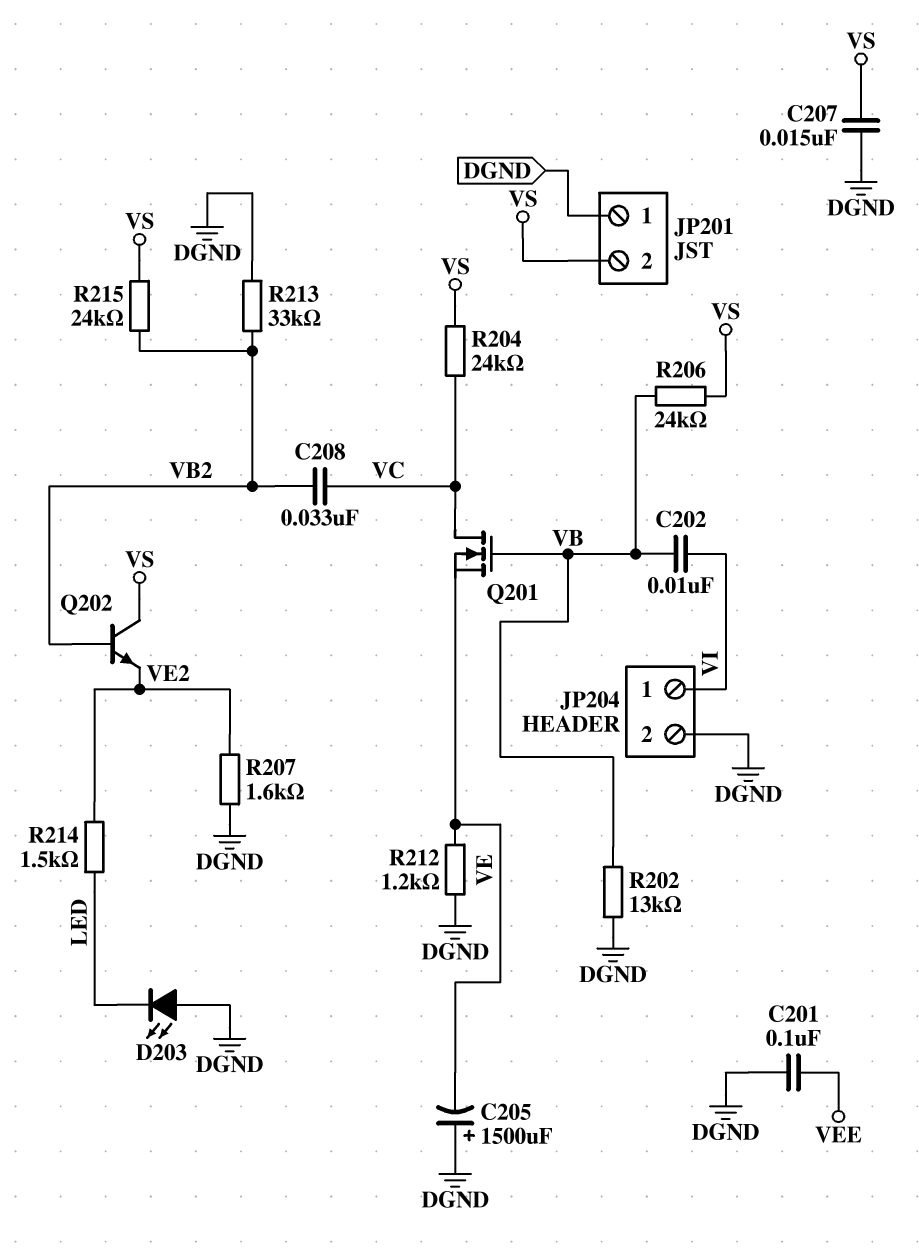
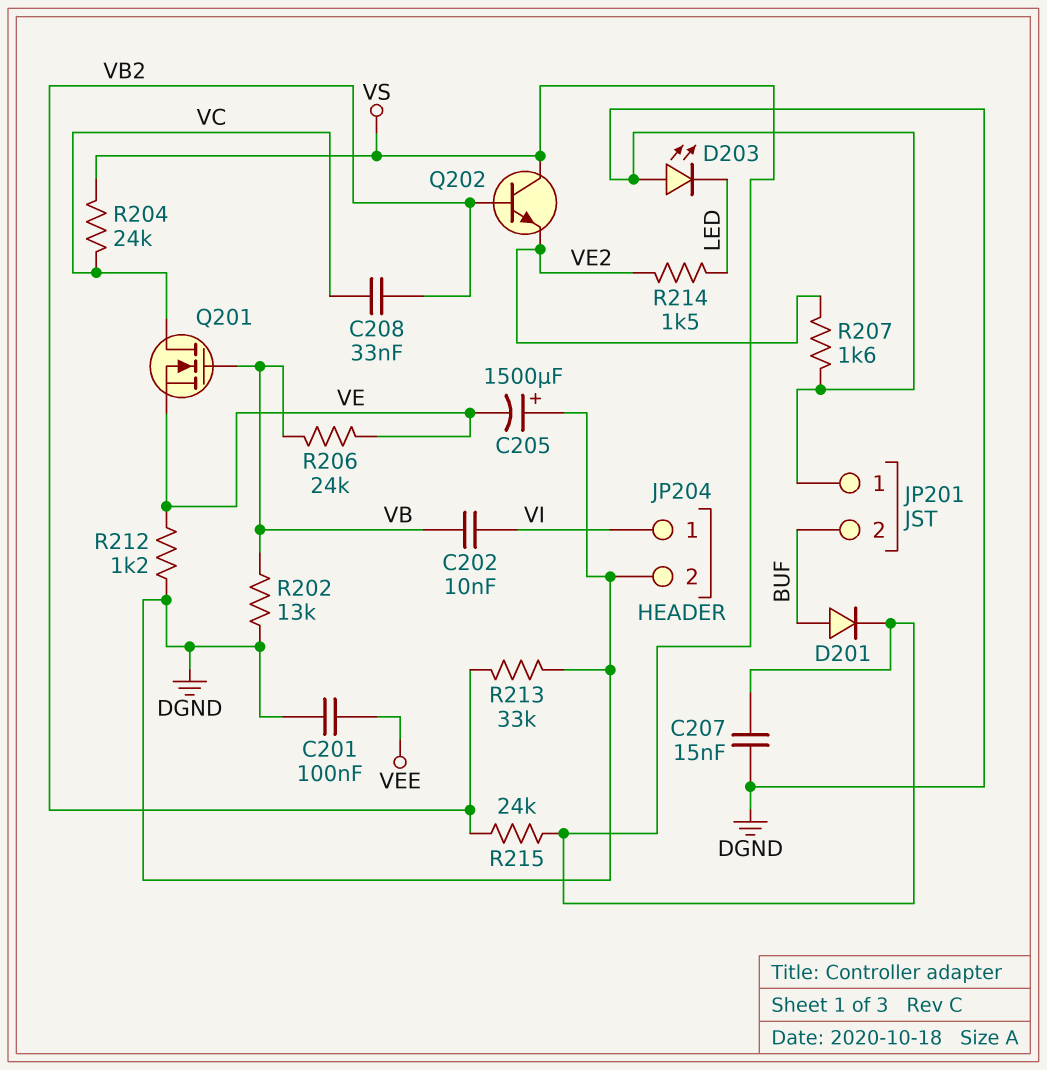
D201: none -> diode (A BUF, K VS)
JP201 pin 2: VS -> BUF
R206: 24k (VB, VS) -> 24k (VB, VE)

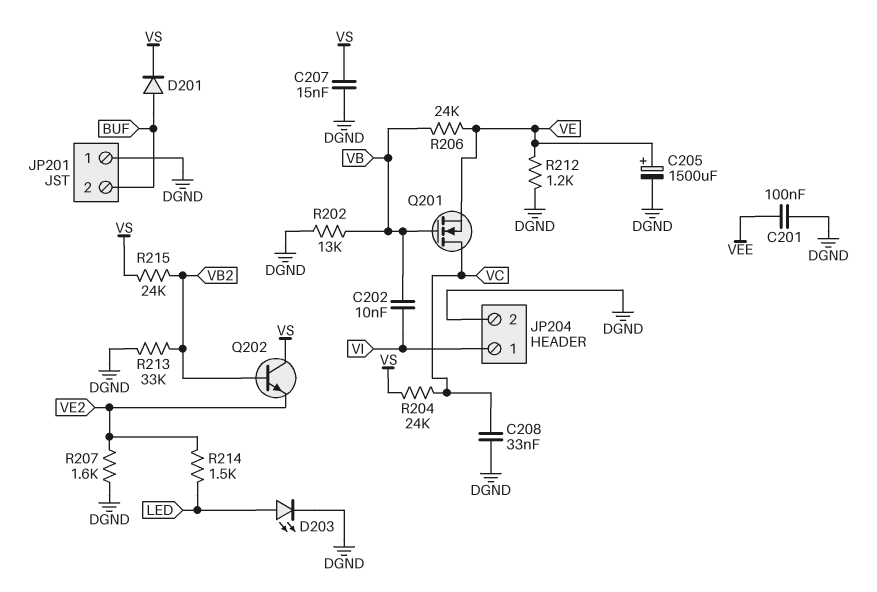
C205: 1500uF (plus DGND, minus VE) -> 1500uF (plus VE, minus DGND)
C208: 33nF (VB2, VC) -> 33nF (DGND, VC)
D203: LED (A DGND, K LED) -> LED (A LED, K DGND)

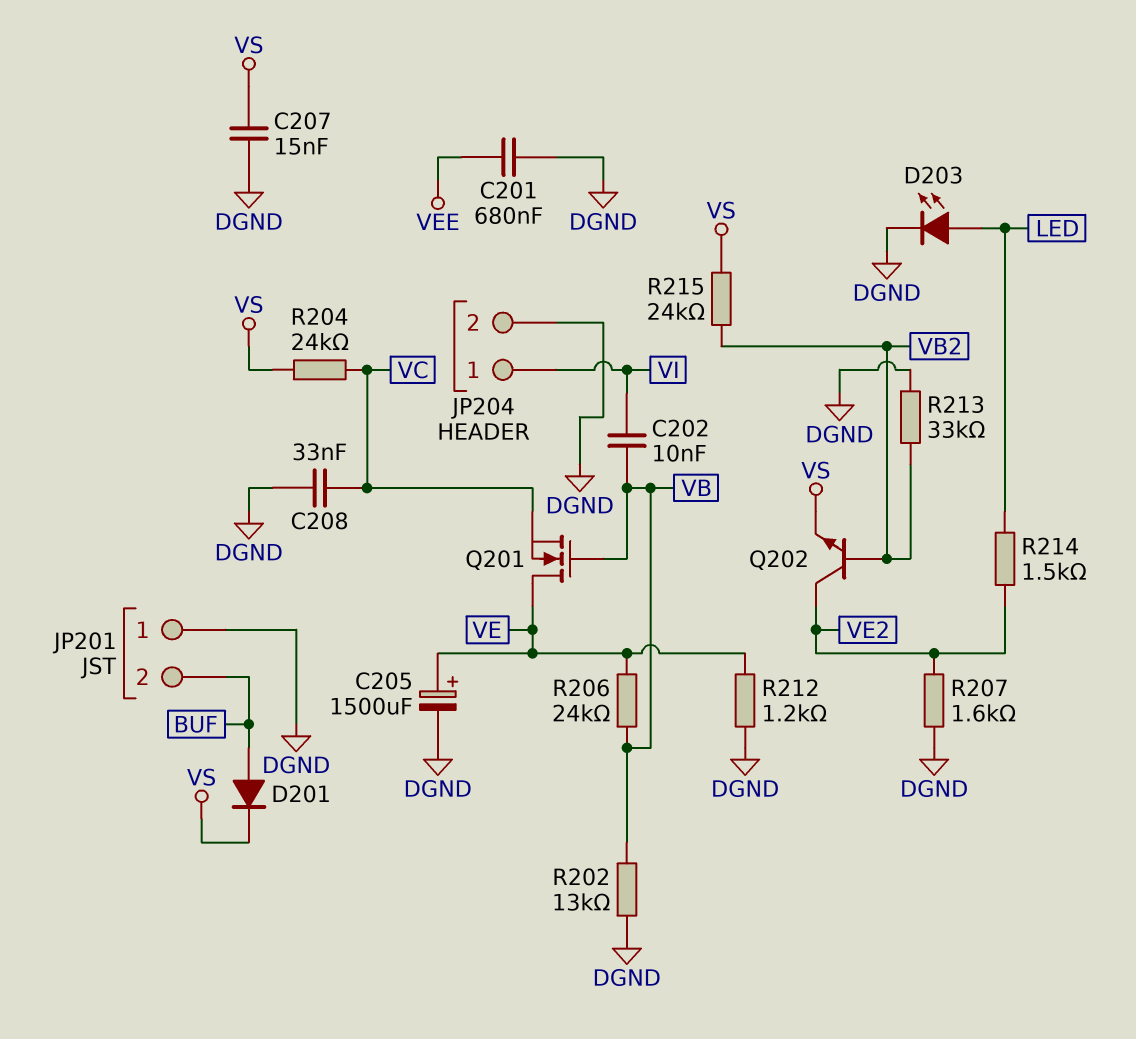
C201: 100nF (DGND, VEE) -> 680nF (DGND, VEE)
Q201: NMOS (G VB, D VC, S VE) -> NMOS (G VB, D VE, S VC)
Q202: NPN (B VB2, C VS, E VE2) -> NPN (B VB2, C VE2, E VS)

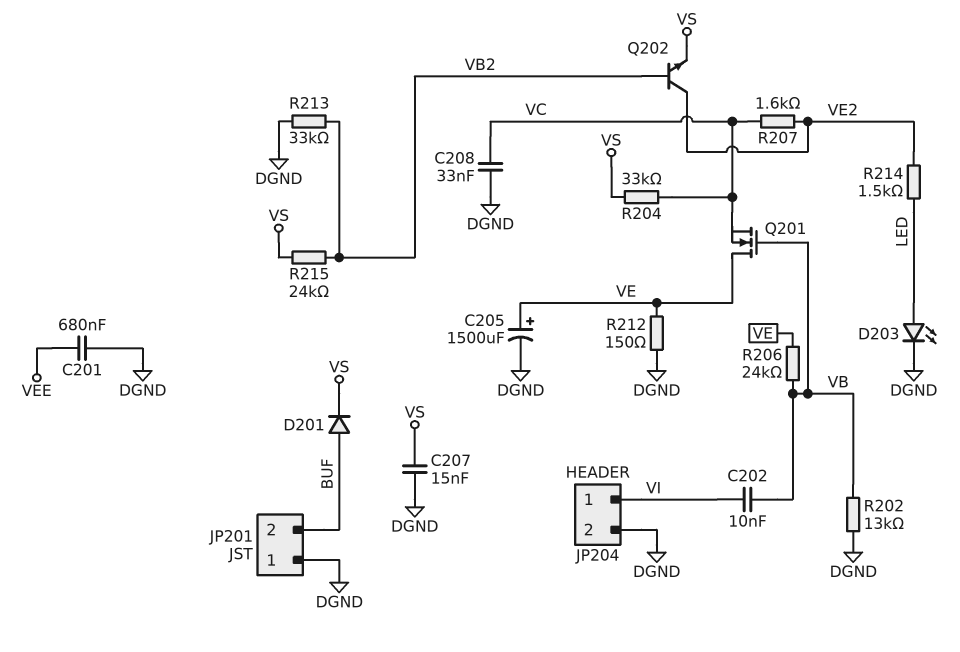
R204: 24k (VC, VS) -> 33k (VC, VS)
R207: 1.6k (DGND, VE2) -> 1.6k (VC, VE2)
R212: 1.2k (DGND, VE) -> 150 (DGND, VE)

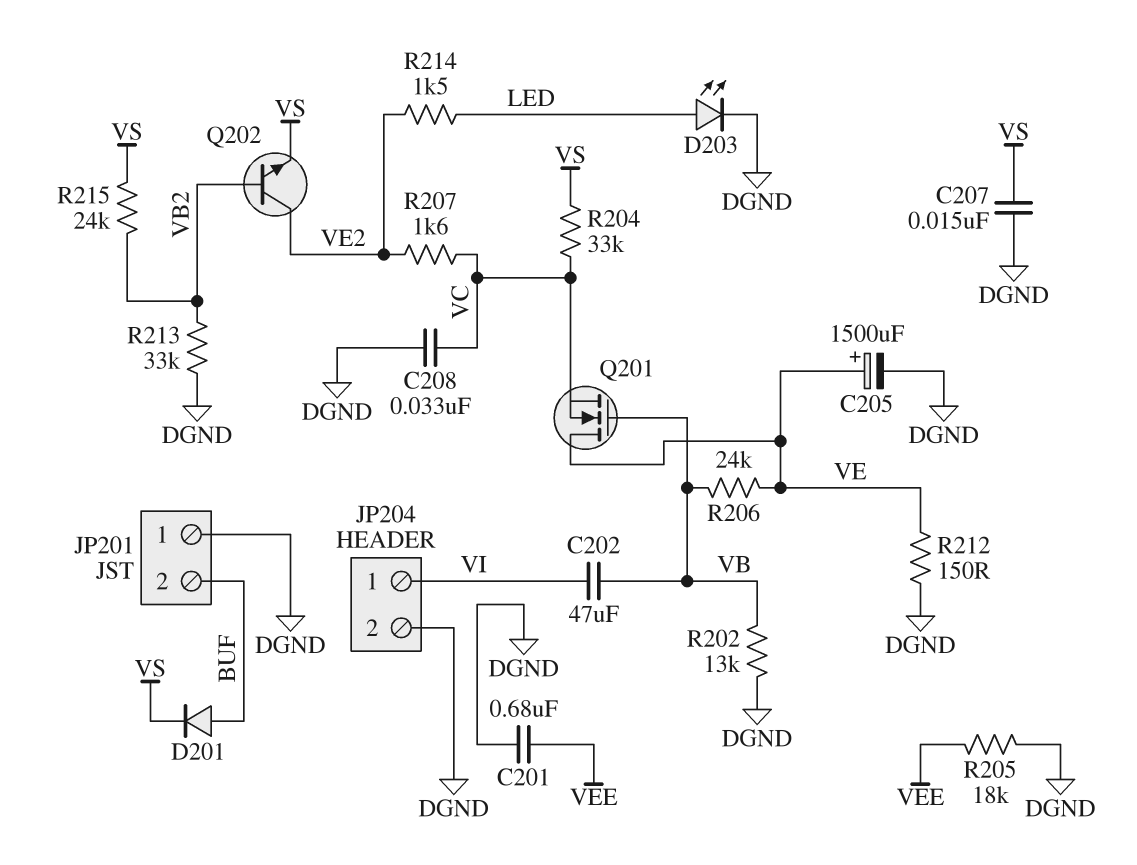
C202: 10nF (VB, VI) -> 47uF (VB, VI)
R205: none -> 18k (DGND, VEE)

